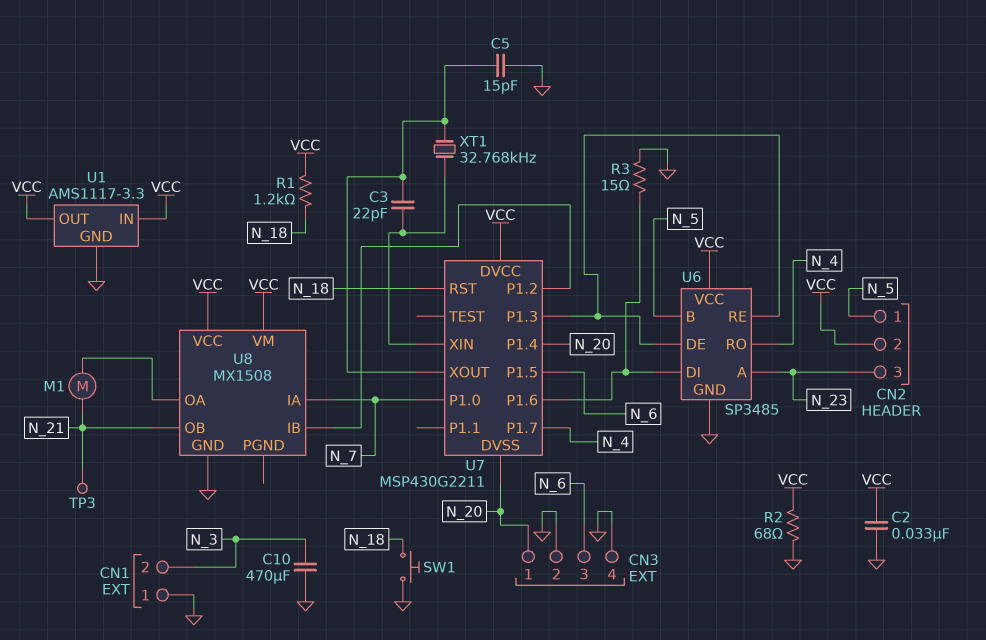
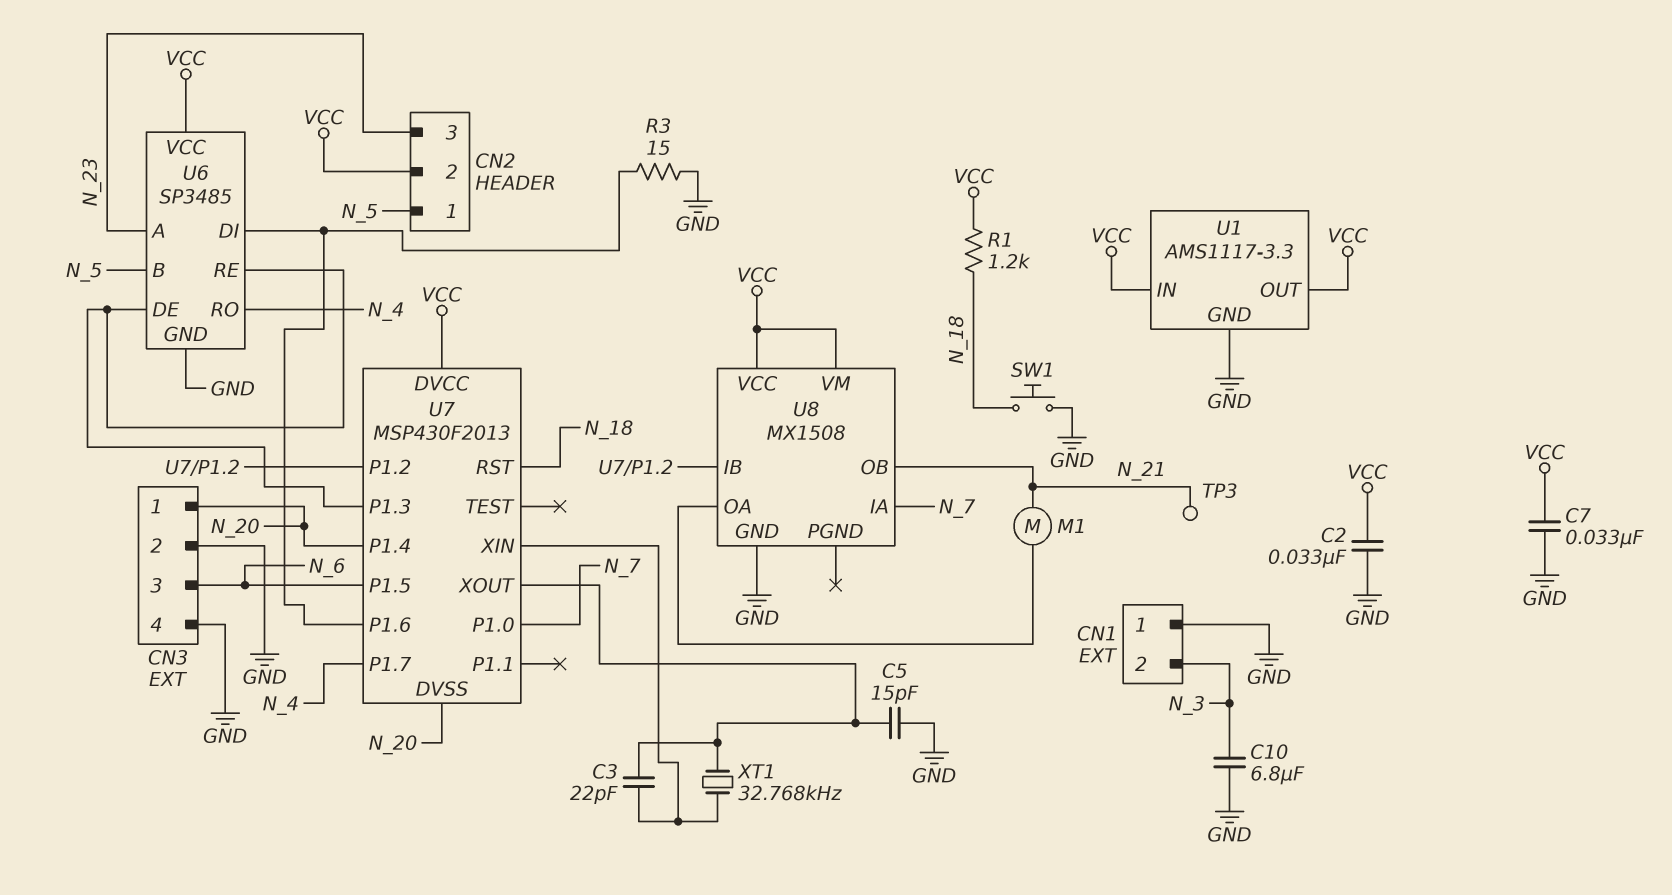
C7: none -> 33nF (GND, VCC)
C10: 470uF (GND, N_3) -> 6.8uF (GND, N_3)
R2: 68 (GND, VCC) -> none
U7: MSP430G2211 -> MSP430F2013

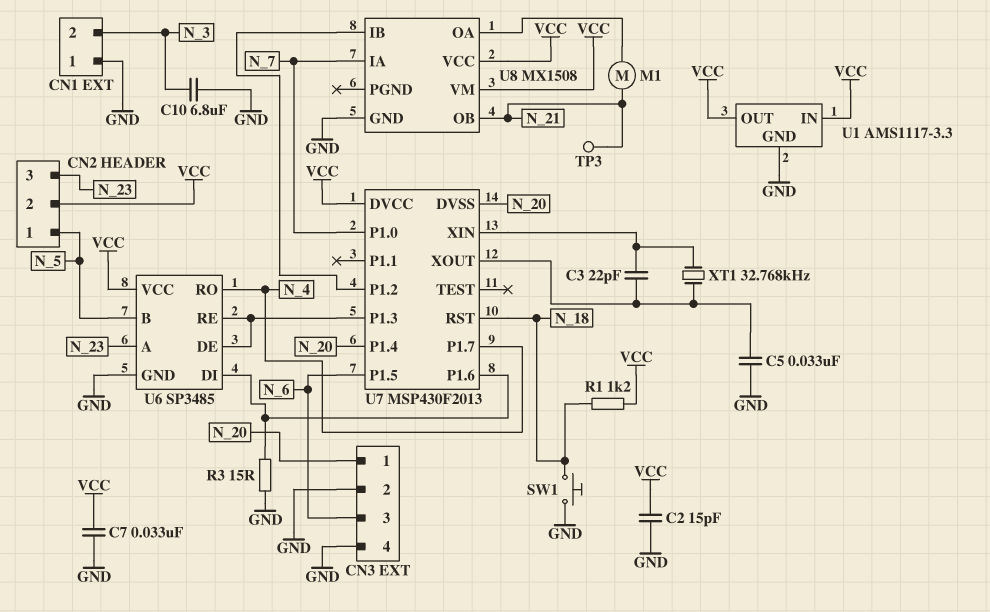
C2: 33nF (GND, VCC) -> 15pF (GND, VCC)
C5: 15pF (GND, U7/XOUT) -> 33nF (GND, U7/XOUT)

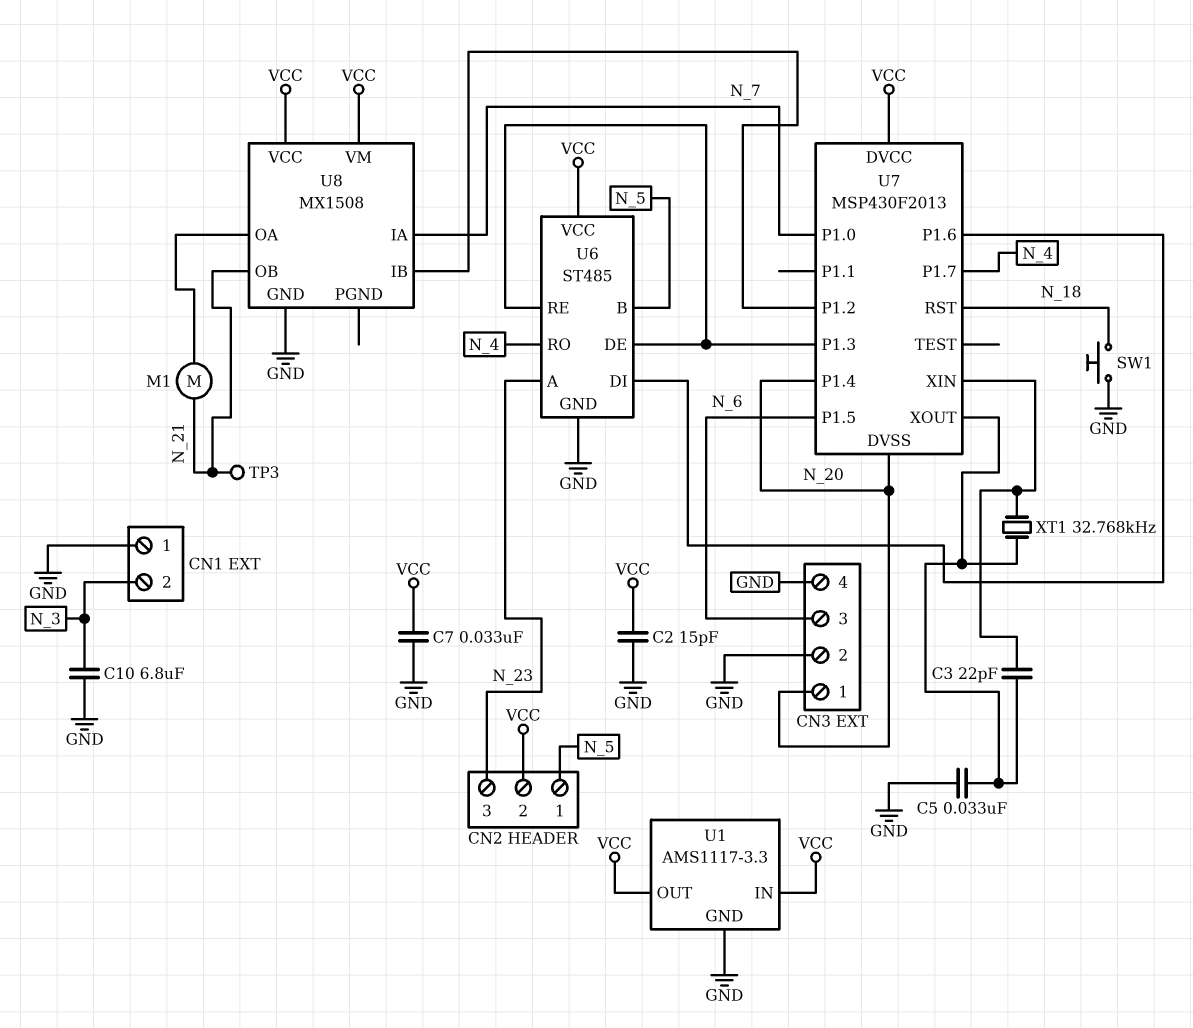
R1: 1.2k (N_18, VCC) -> none
R3: 15 (GND, U6/DI) -> none
U6: SP3485 -> ST485

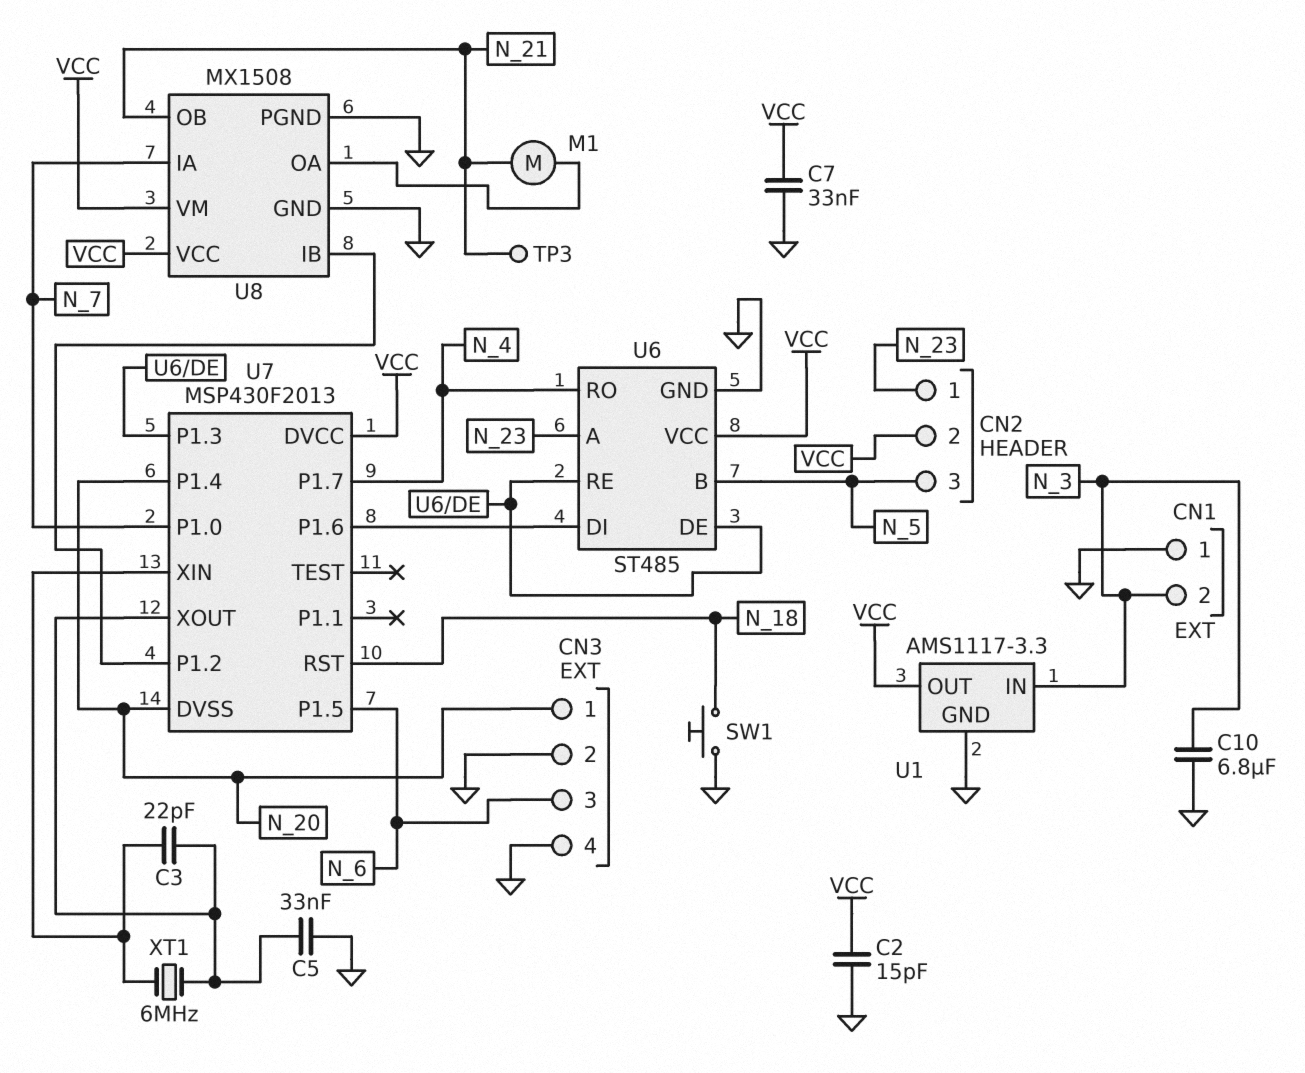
CN2 pin 1: N_5 -> N_23
CN2 pin 3: N_23 -> N_5
U1 pin IN: VCC -> N_3
U8 pin PGND: none -> GND
XT1: 32.768kHz (U7/XIN, U7/XOUT) -> 6MHz (U7/XIN, U7/XOUT)

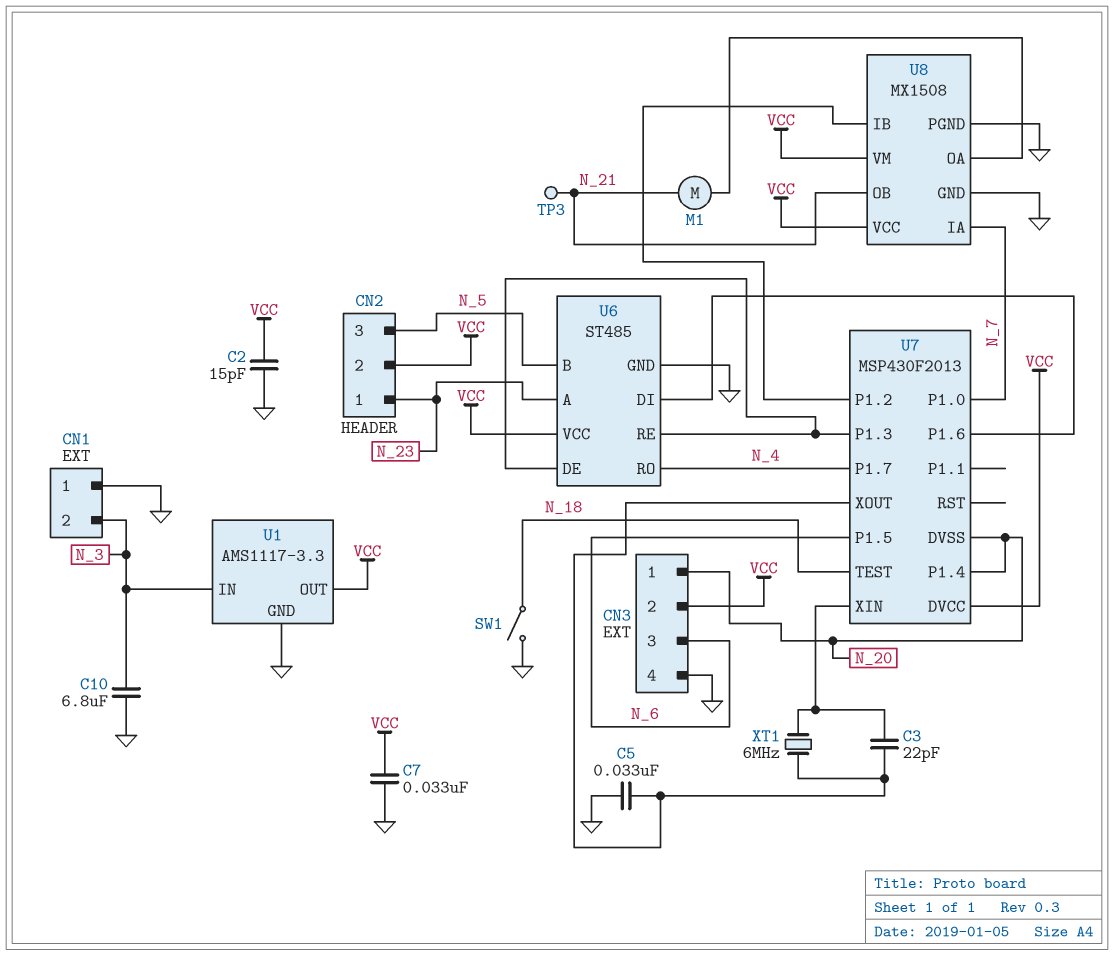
CN3 pin 2: GND -> VCC
SW1: button (GND, N_18) -> switch (GND, N_18)
U7 pin RST: N_18 -> none
U7 pin TEST: none -> N_18

